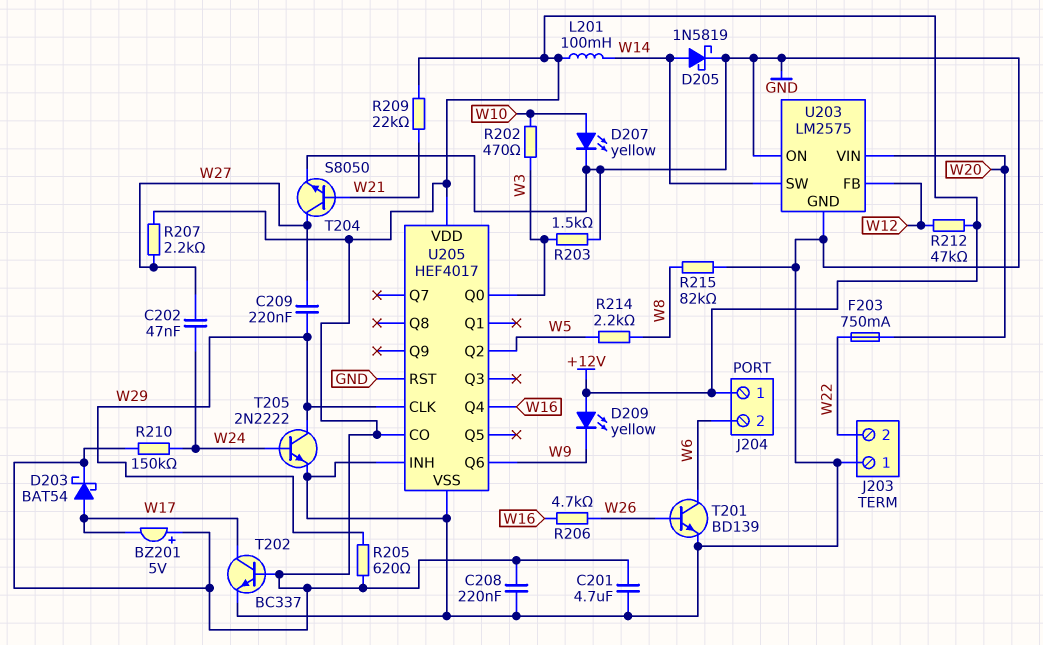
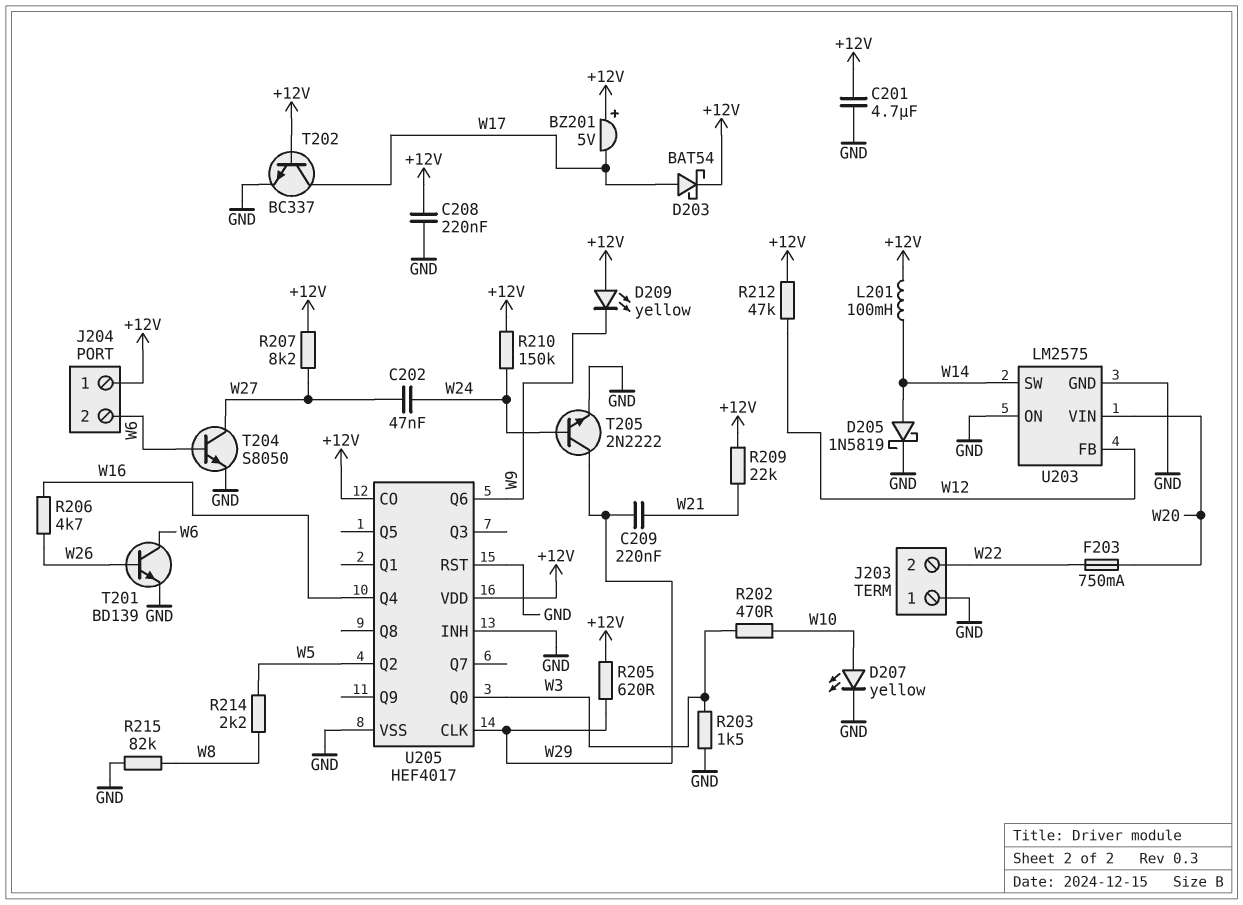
C209: 220nF (W27, W29) -> 220nF (W21, W29)
R207: 2.2k (+12V, W27) -> 8.2k (+12V, W27)
T204: NPN S8050 (B W21, C W27, E GND) -> NPN S8050 (B W6, C W27, E GND)

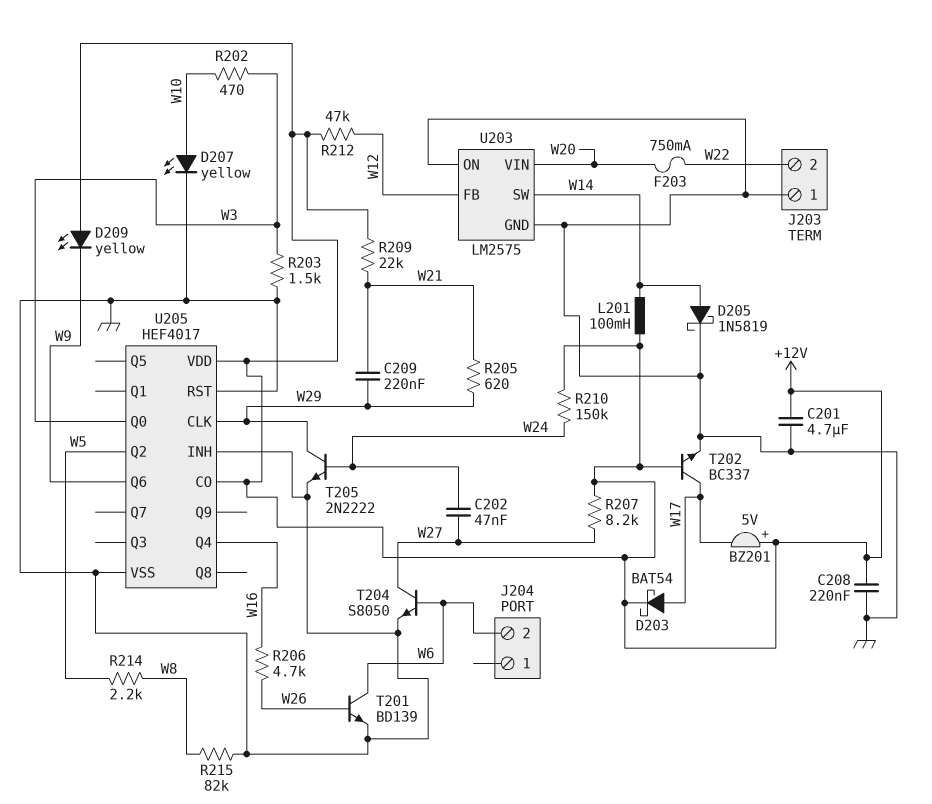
J204 pin 1: +12V -> none
R205: 620 (+12V, W29) -> 620 (W21, W29)

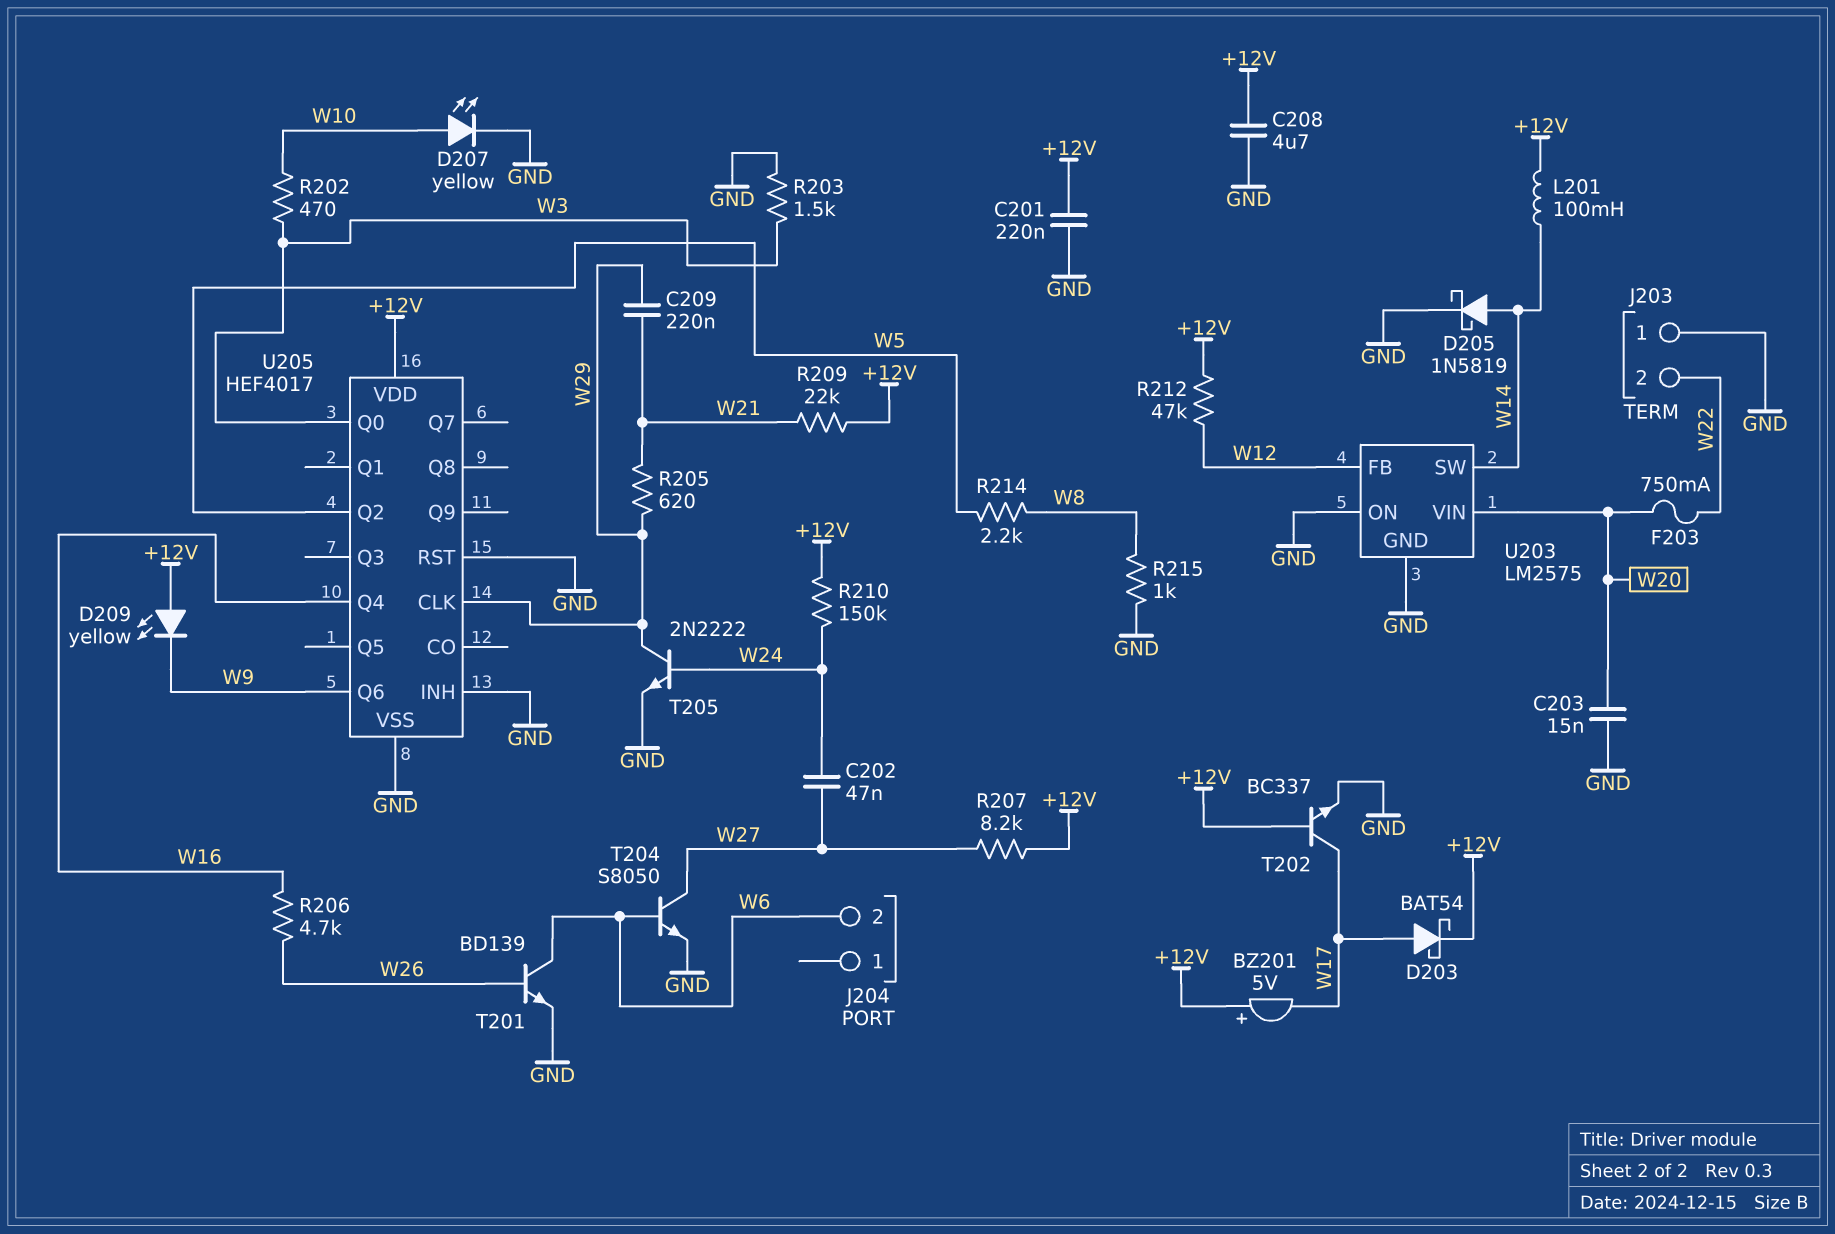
C201: 4.7uF (+12V, GND) -> 220nF (+12V, GND)
C203: none -> 15nF (GND, W20)
C208: 220nF (+12V, GND) -> 4.7uF (+12V, GND)
R215: 82k (GND, W8) -> 1k (GND, W8)
U205 pin CO: +12V -> none

